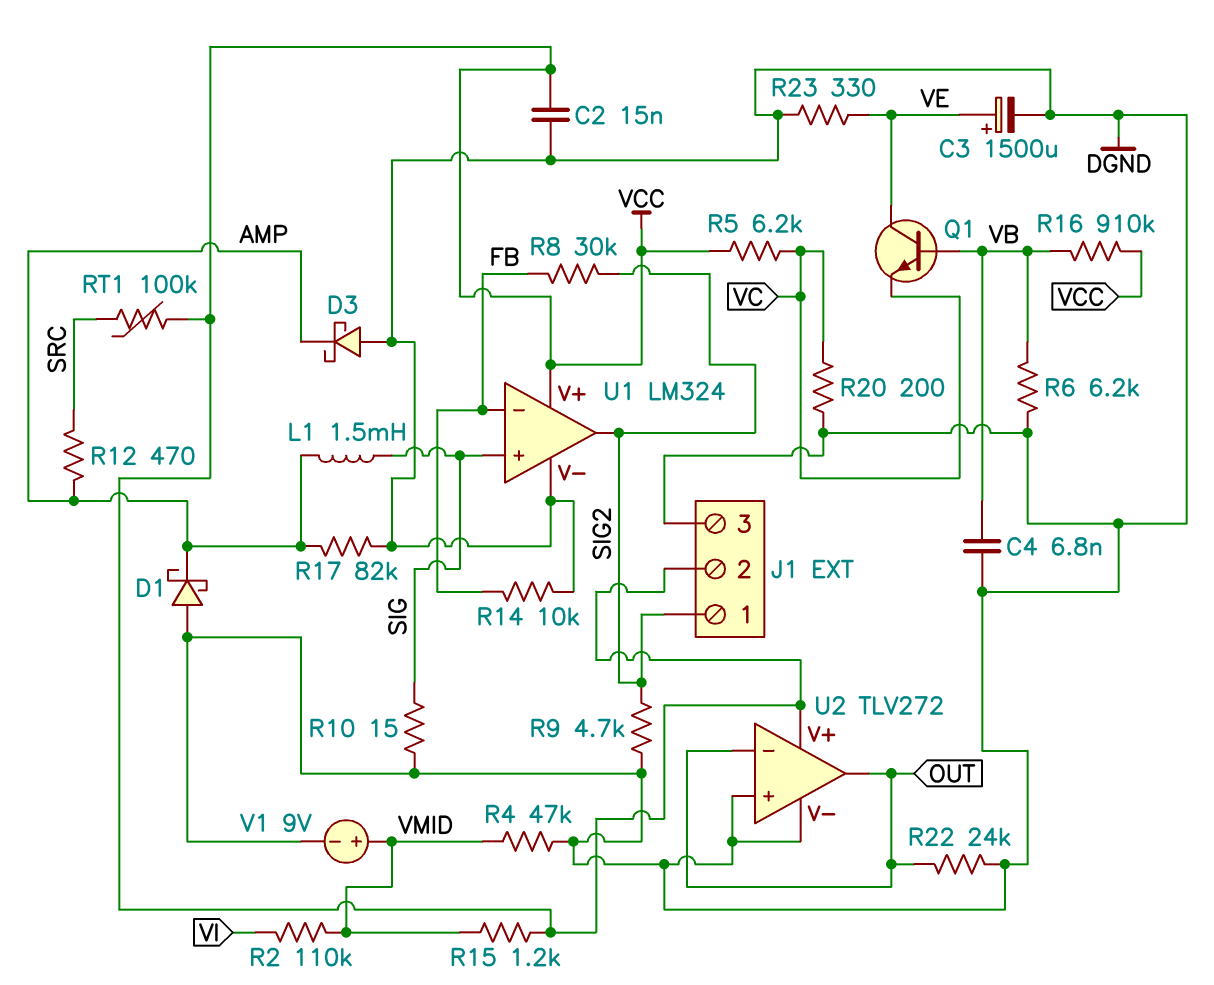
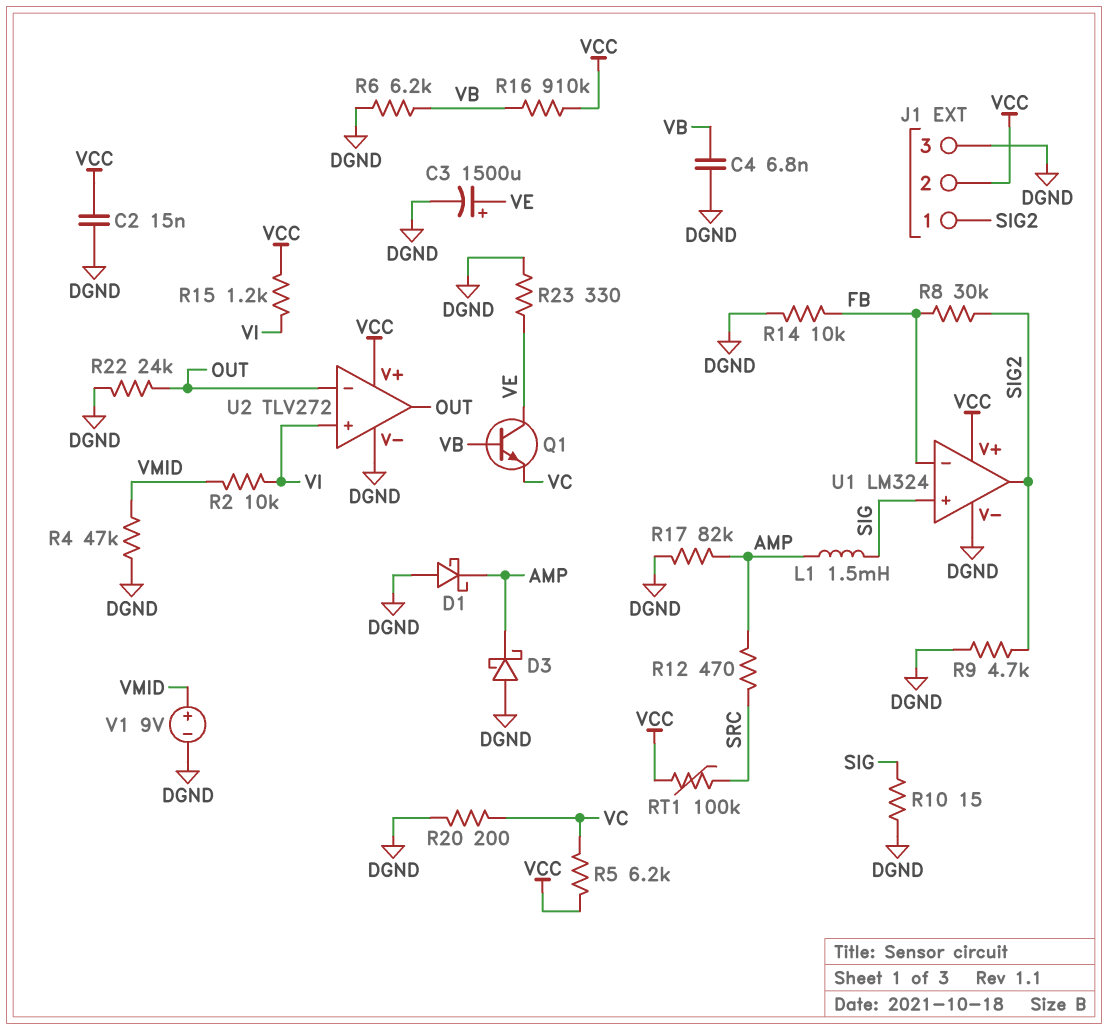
R2: 110k (VI, VMID) -> 10k (VI, VMID)
R15: 1.2k (VCC, VMID) -> 1.2k (VCC, VI)
U2 pin in+: DGND -> VI

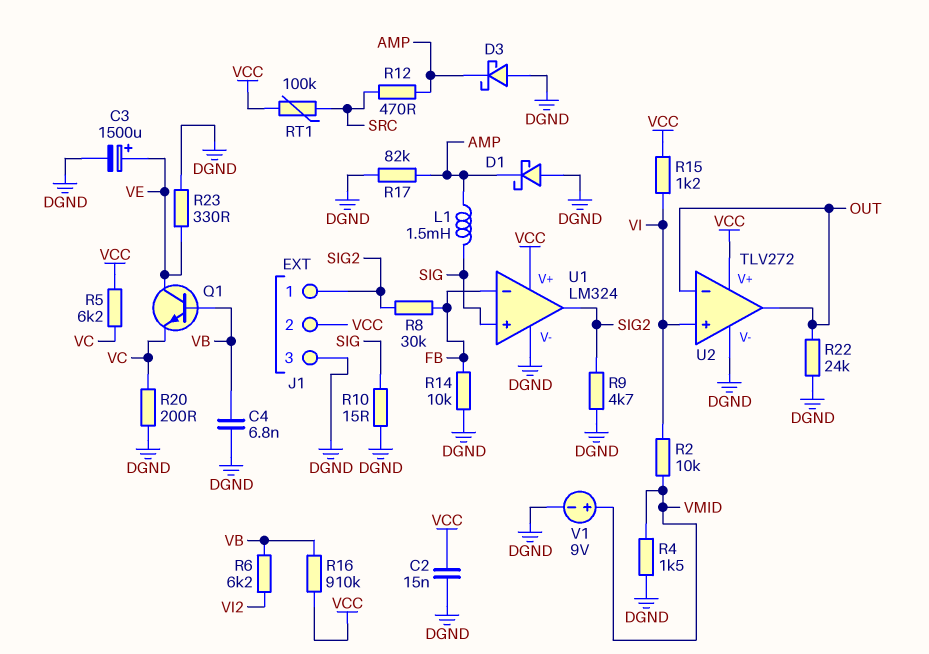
R4: 47k (DGND, VMID) -> 1.5k (DGND, VMID)
R6: 6.2k (DGND, VB) -> 6.2k (VB, VI2)

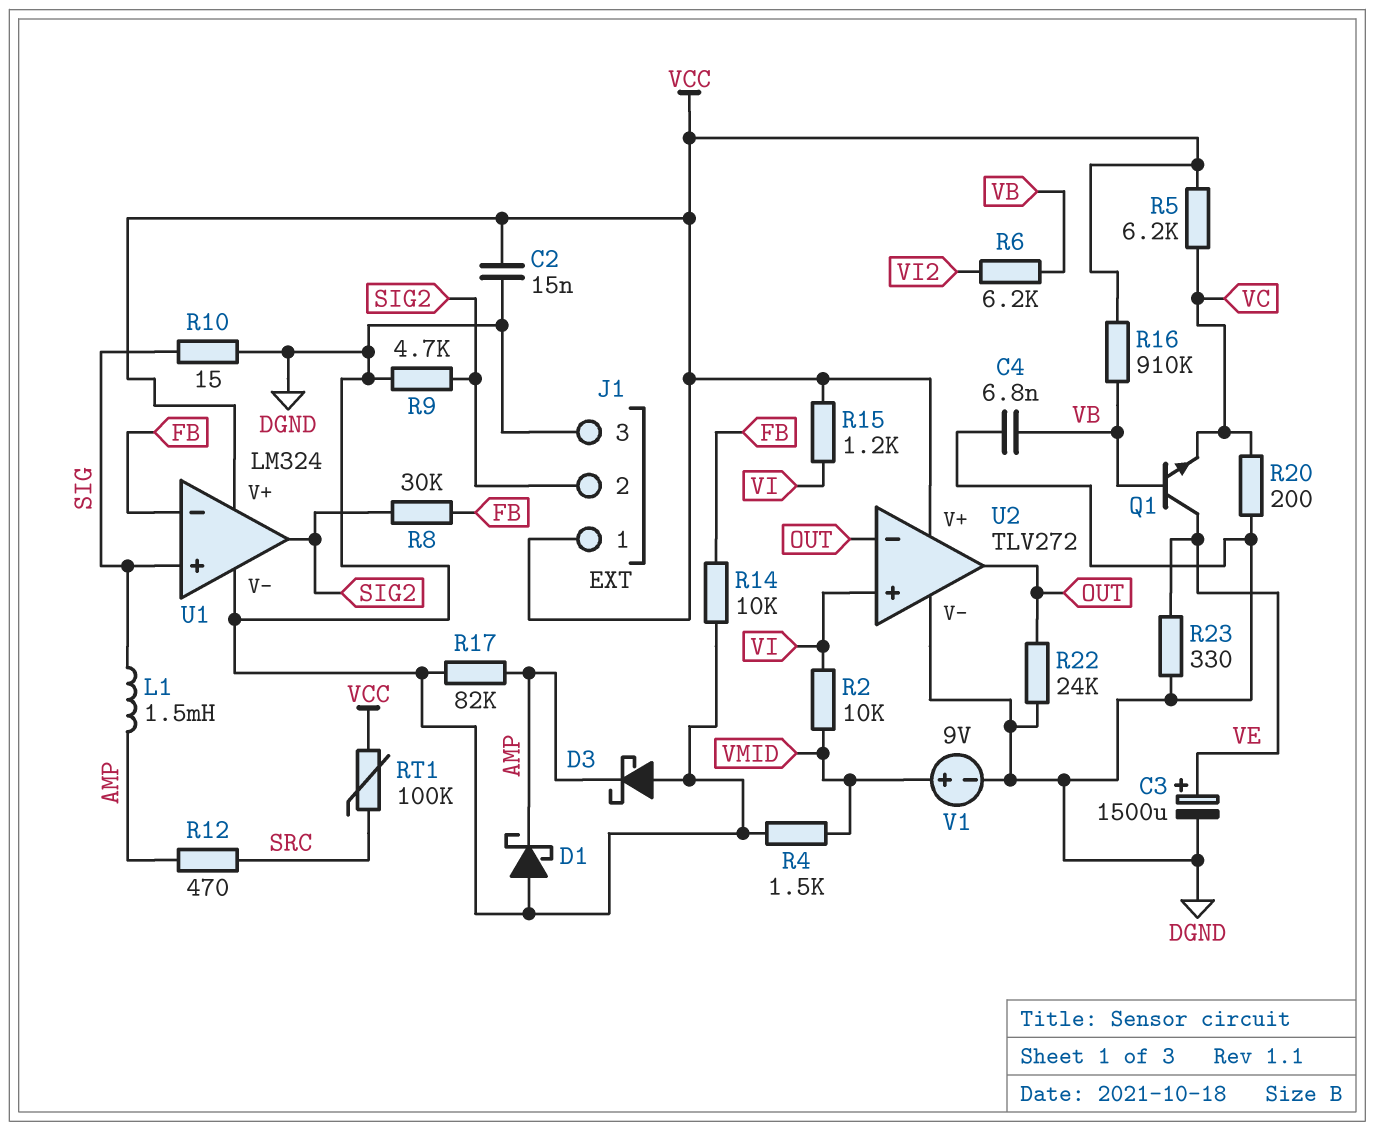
J1 pin 1: SIG2 -> VCC
J1 pin 2: VCC -> SIG2

